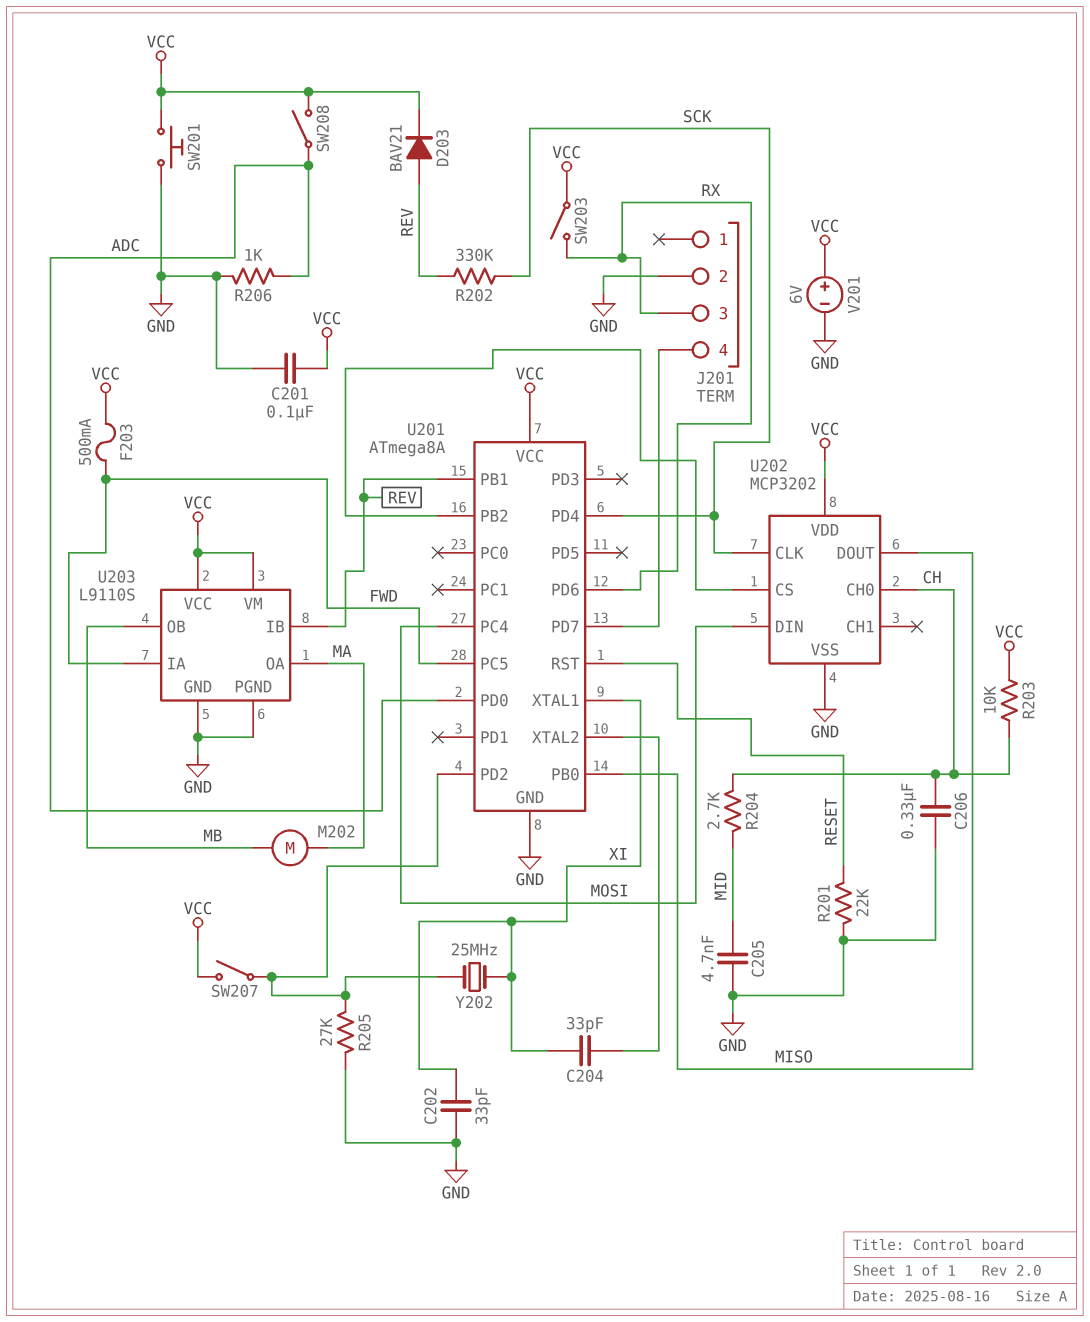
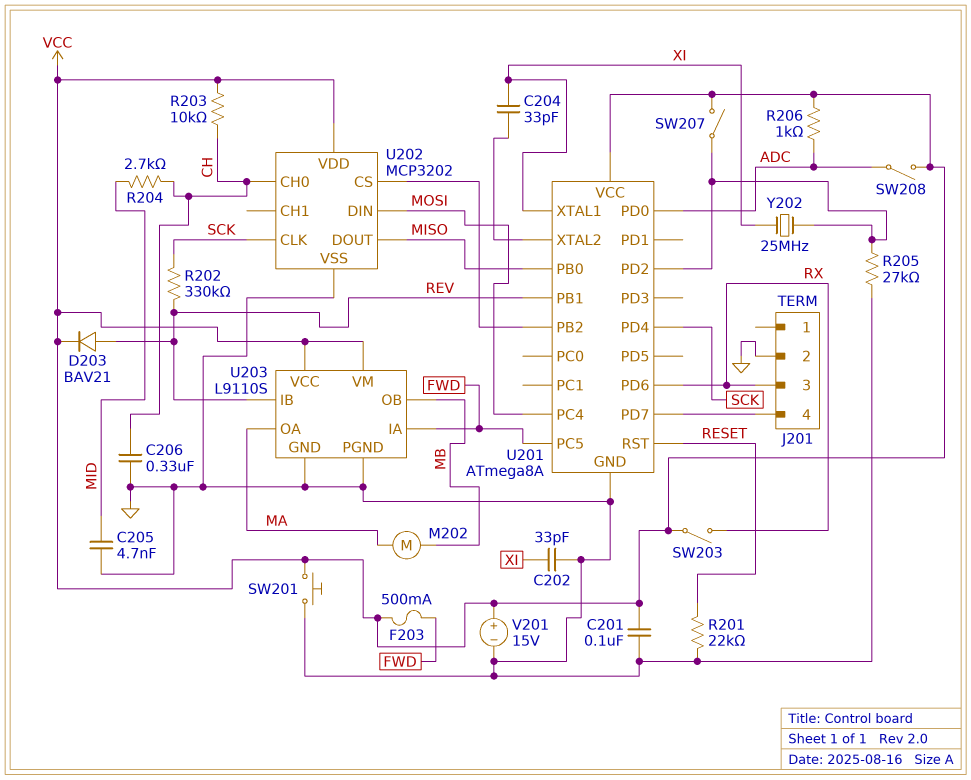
R206: 1k (ADC, GND) -> 1k (ADC, VCC)
V201: 6V (plus VCC, minus GND) -> 15V (plus VCC, minus GND)

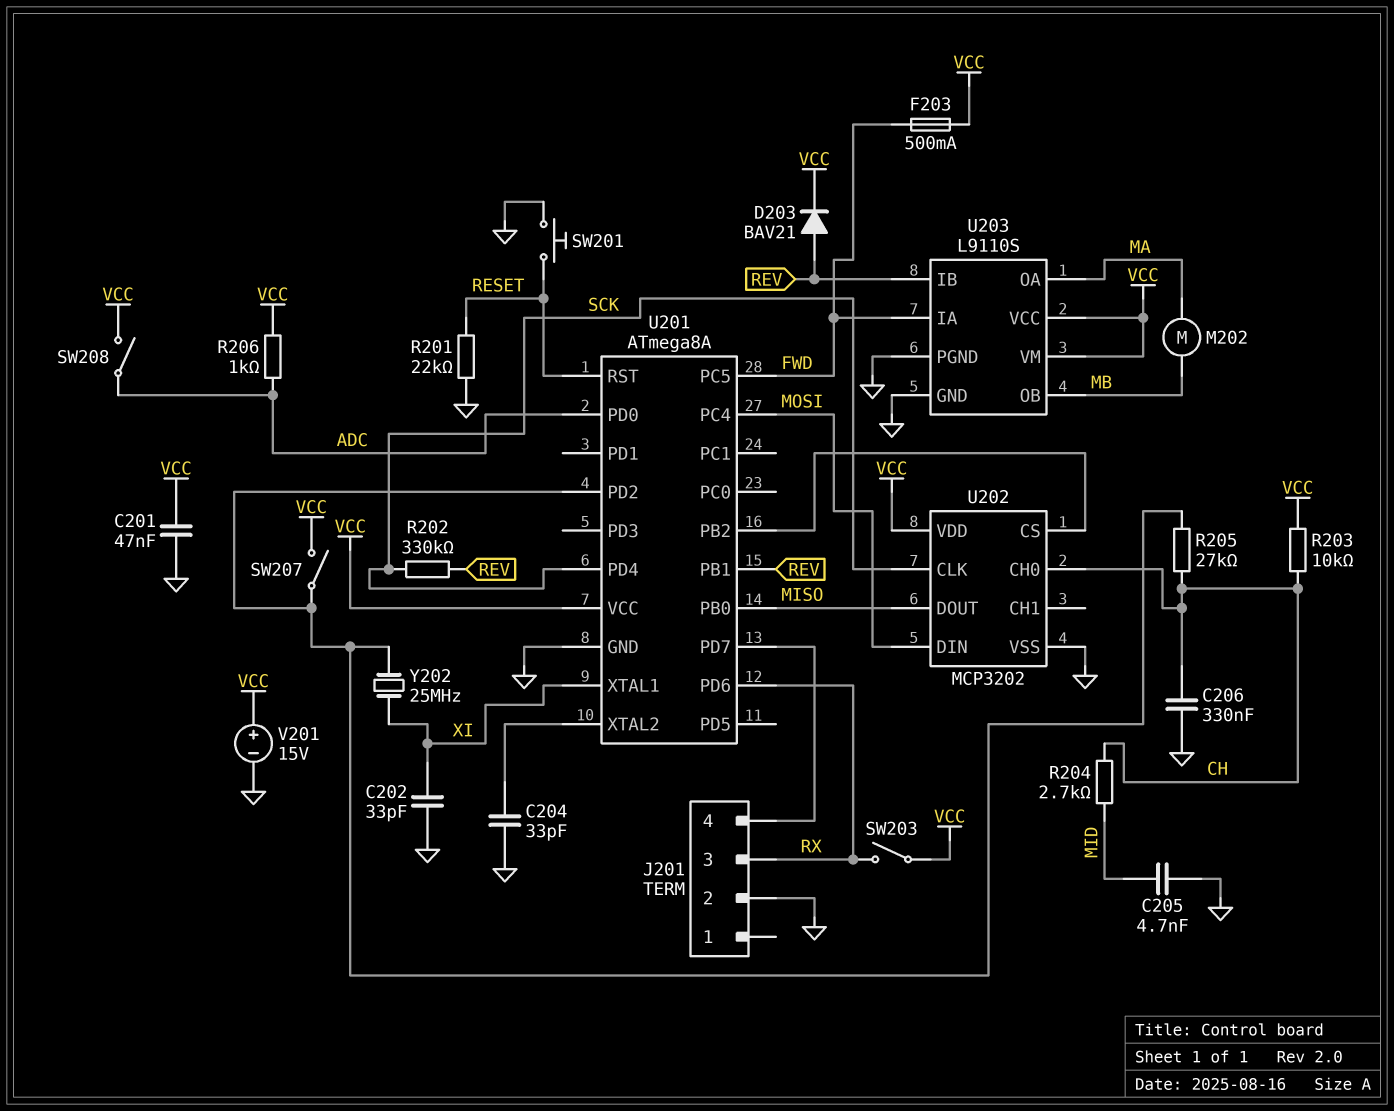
C201: 100nF (GND, VCC) -> 47nF (GND, VCC)
C204: 33pF (U201/XTAL2, XI) -> 33pF (GND, U201/XTAL2)
R205: 27k (GND, U201/PD2) -> 27k (CH, U201/PD2)
SW201: button (GND, VCC) -> button (GND, RESET)

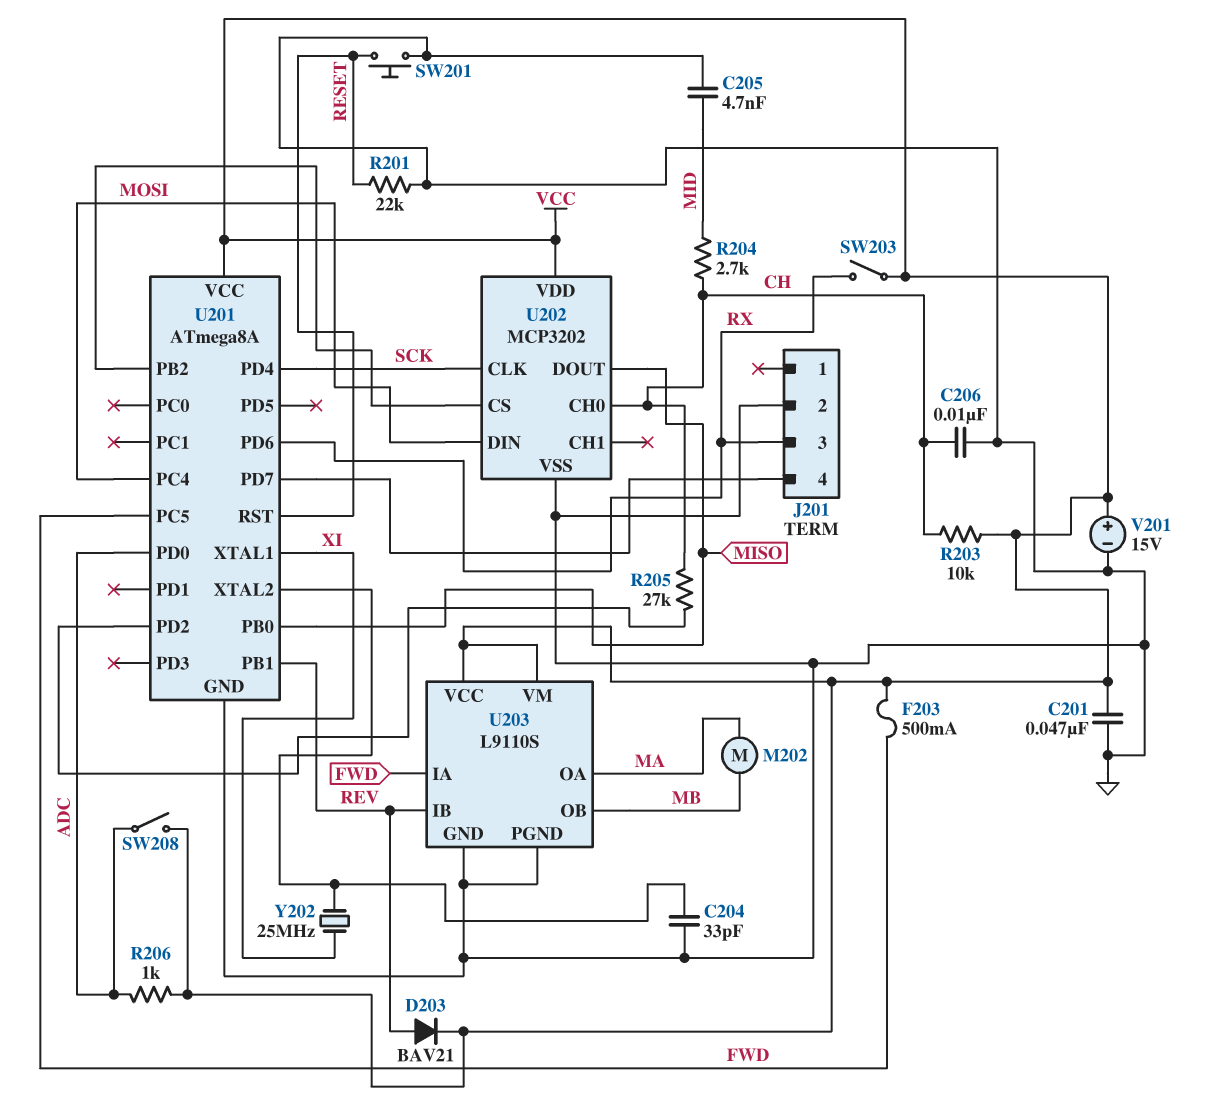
C202: 33pF (GND, XI) -> none
C206: 330nF (CH, GND) -> 10nF (CH, GND)
R202: 330k (REV, SCK) -> none
SW207: switch (U201/PD2, VCC) -> none
Y202: 25MHz (U201/PD2, XI) -> 25MHz (U201/XTAL2, XI)

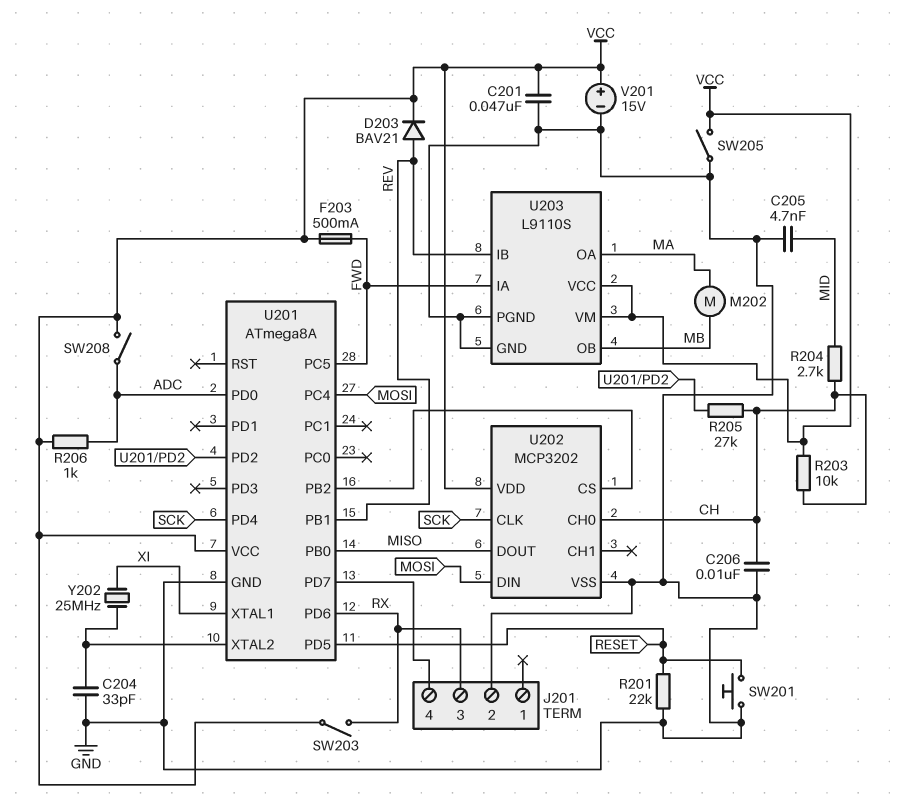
SW205: none -> switch (GND, VCC)
U201 pin PD5: none -> RESET
U201 pin RST: RESET -> none

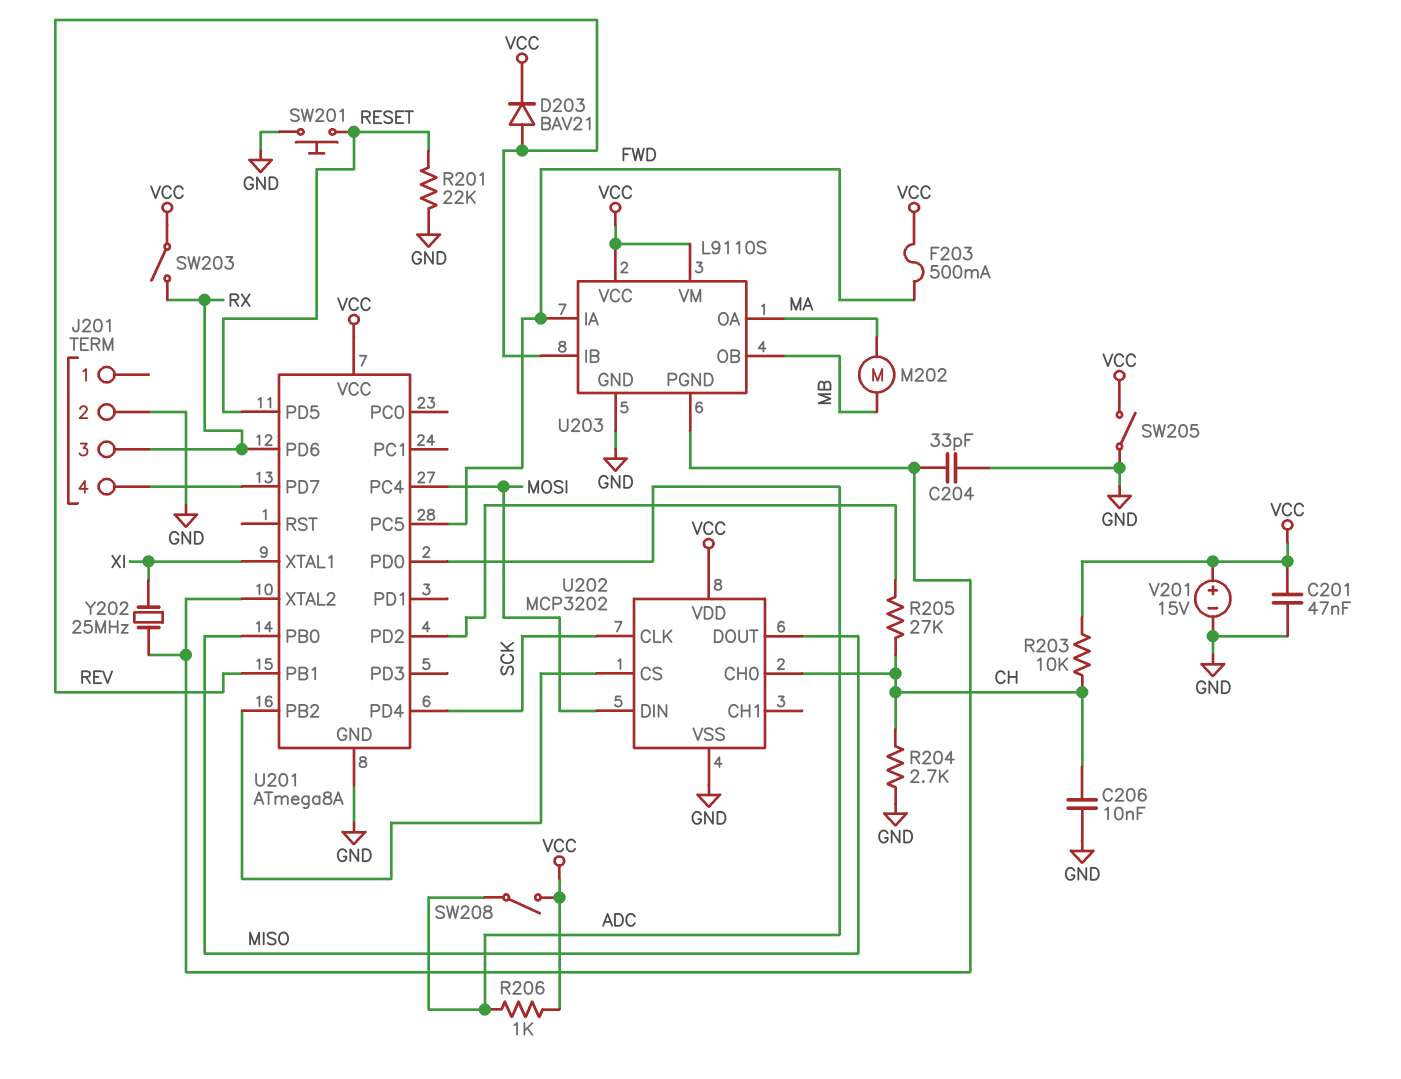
C205: 4.7nF (GND, MID) -> none
R204: 2.7k (CH, MID) -> 2.7k (CH, GND)
U203 pin PGND: GND -> U201/XTAL2

